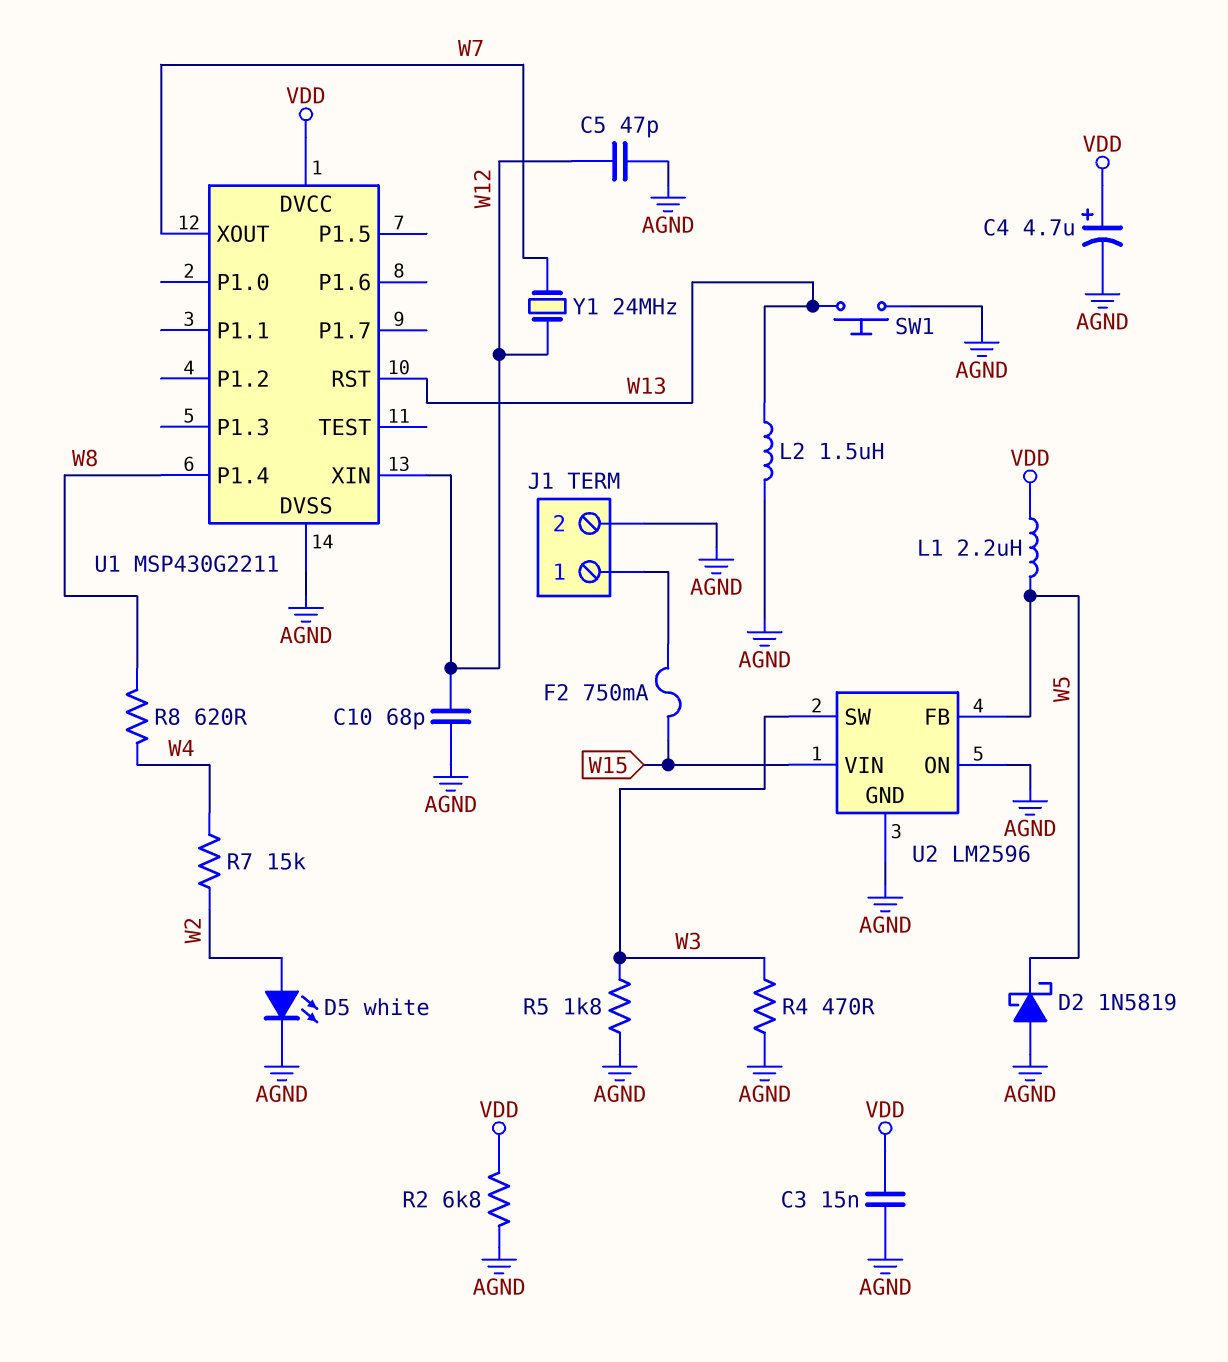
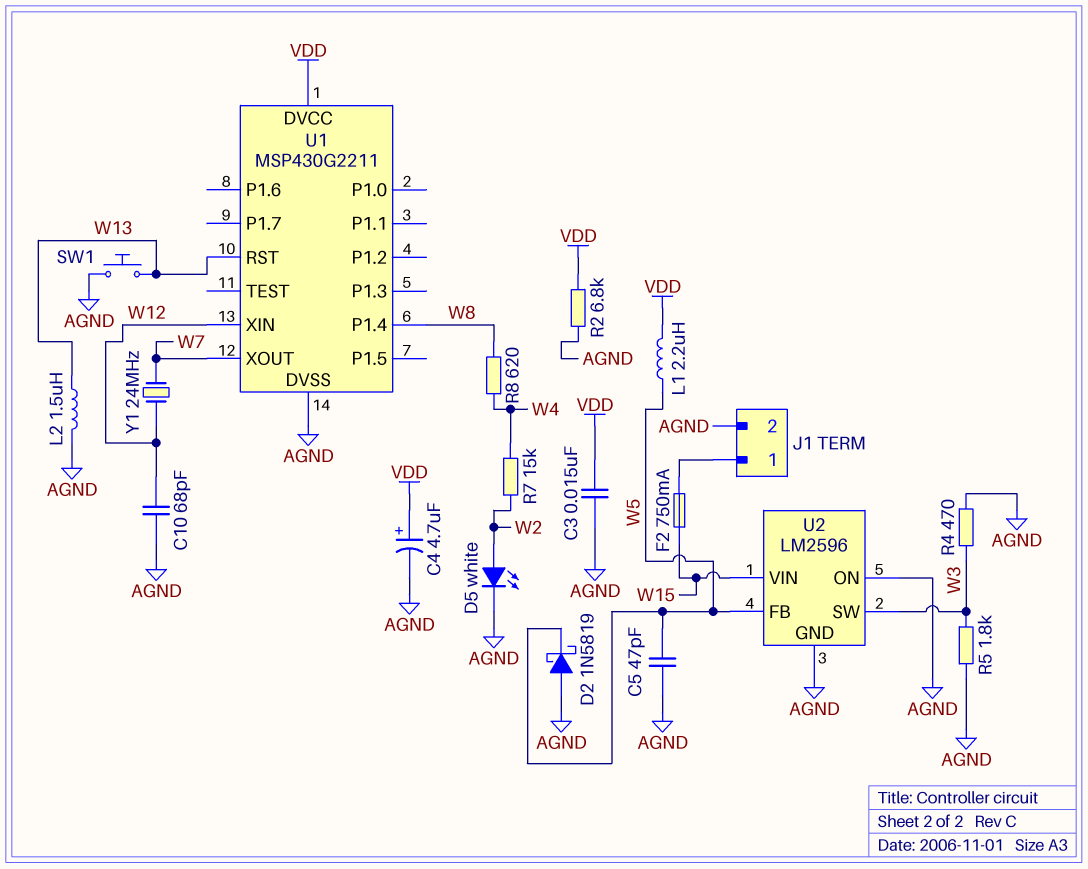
C5: 47pF (AGND, W12) -> 47pF (AGND, W5)

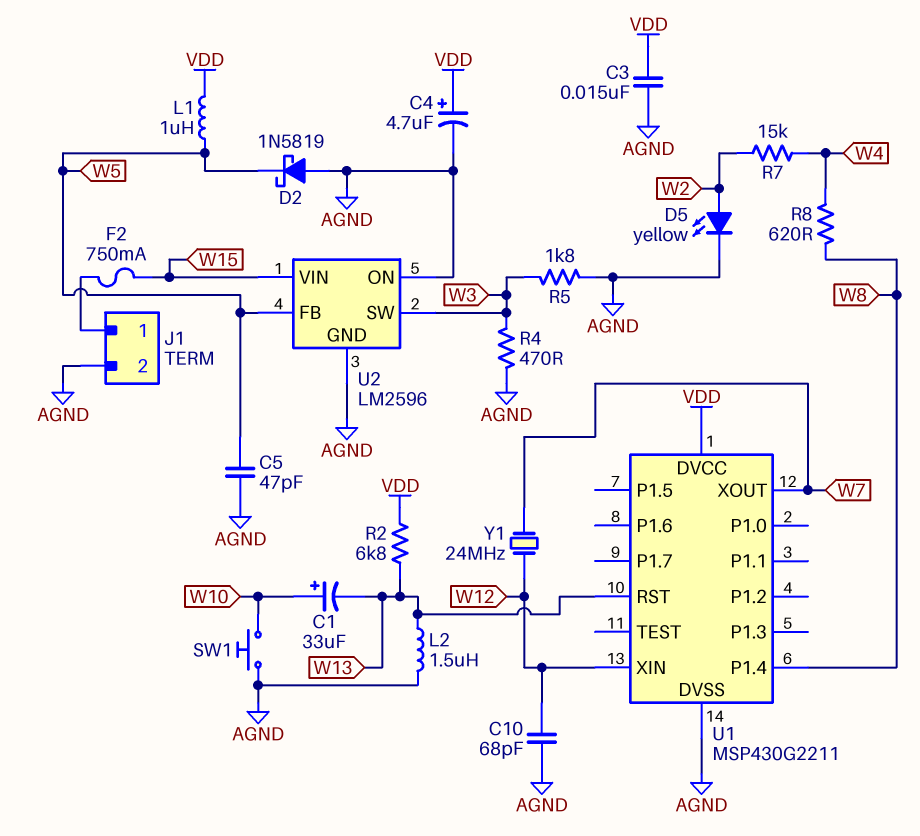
C1: none -> 33uF (plus W10, minus W13)
D5: LED white (A W2, K AGND) -> LED yellow (A W2, K AGND)
L1: 2.2uH (VDD, W5) -> 1uH (VDD, W5)
R2: 6.8k (AGND, VDD) -> 6.8k (VDD, W13)
SW1: button (AGND, W13) -> button (AGND, W10)

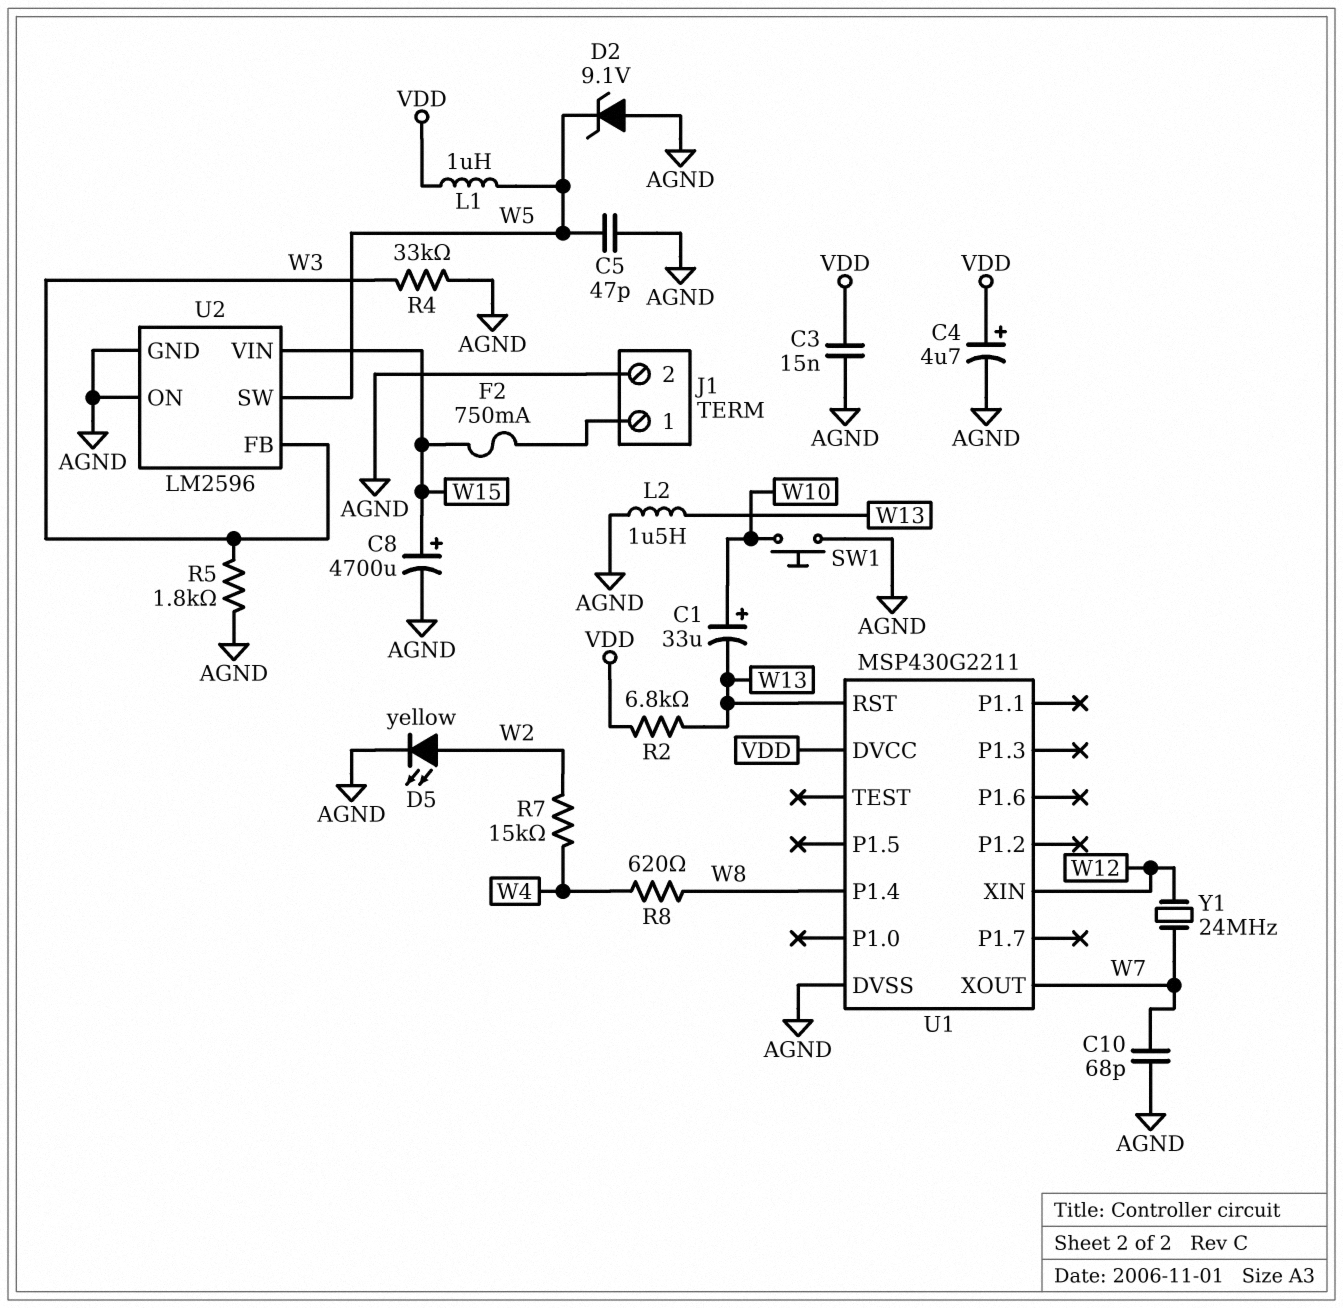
C8: none -> 4700uF (plus W15, minus AGND)
C10: 68pF (AGND, W12) -> 68pF (AGND, W7)
D2: schottky 1N5819 (A AGND, K W5) -> zener 9.1V (A AGND, K W5)
R4: 470 (AGND, W3) -> 33k (AGND, W3)
U2 pin FB: W5 -> W3
U2 pin SW: W3 -> W5

